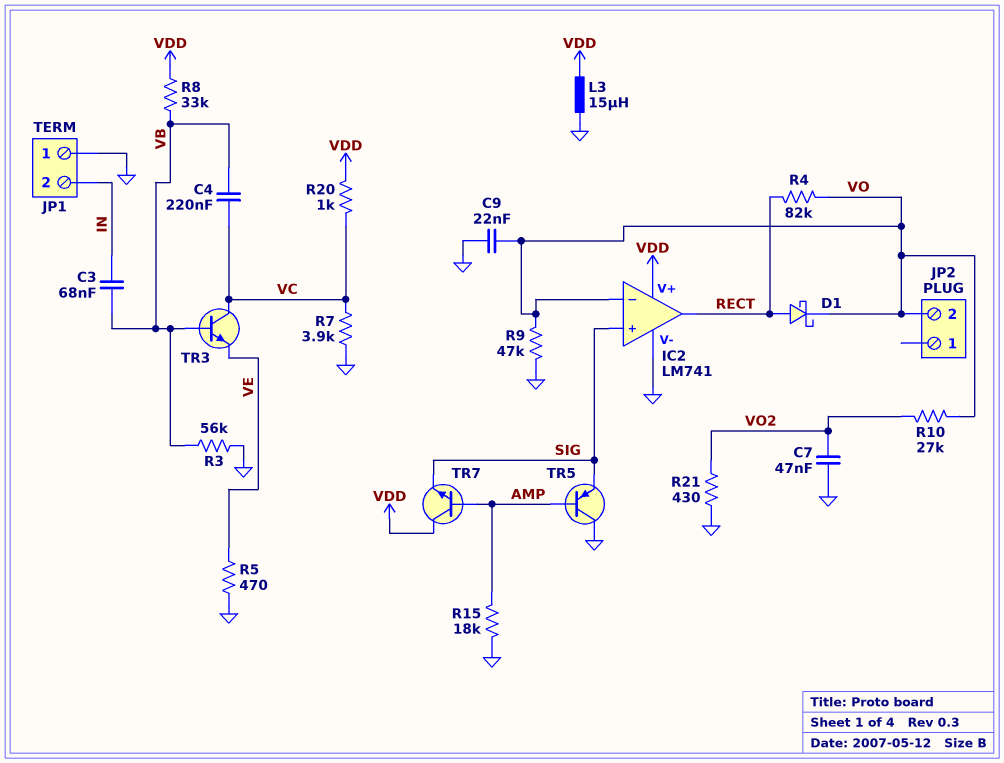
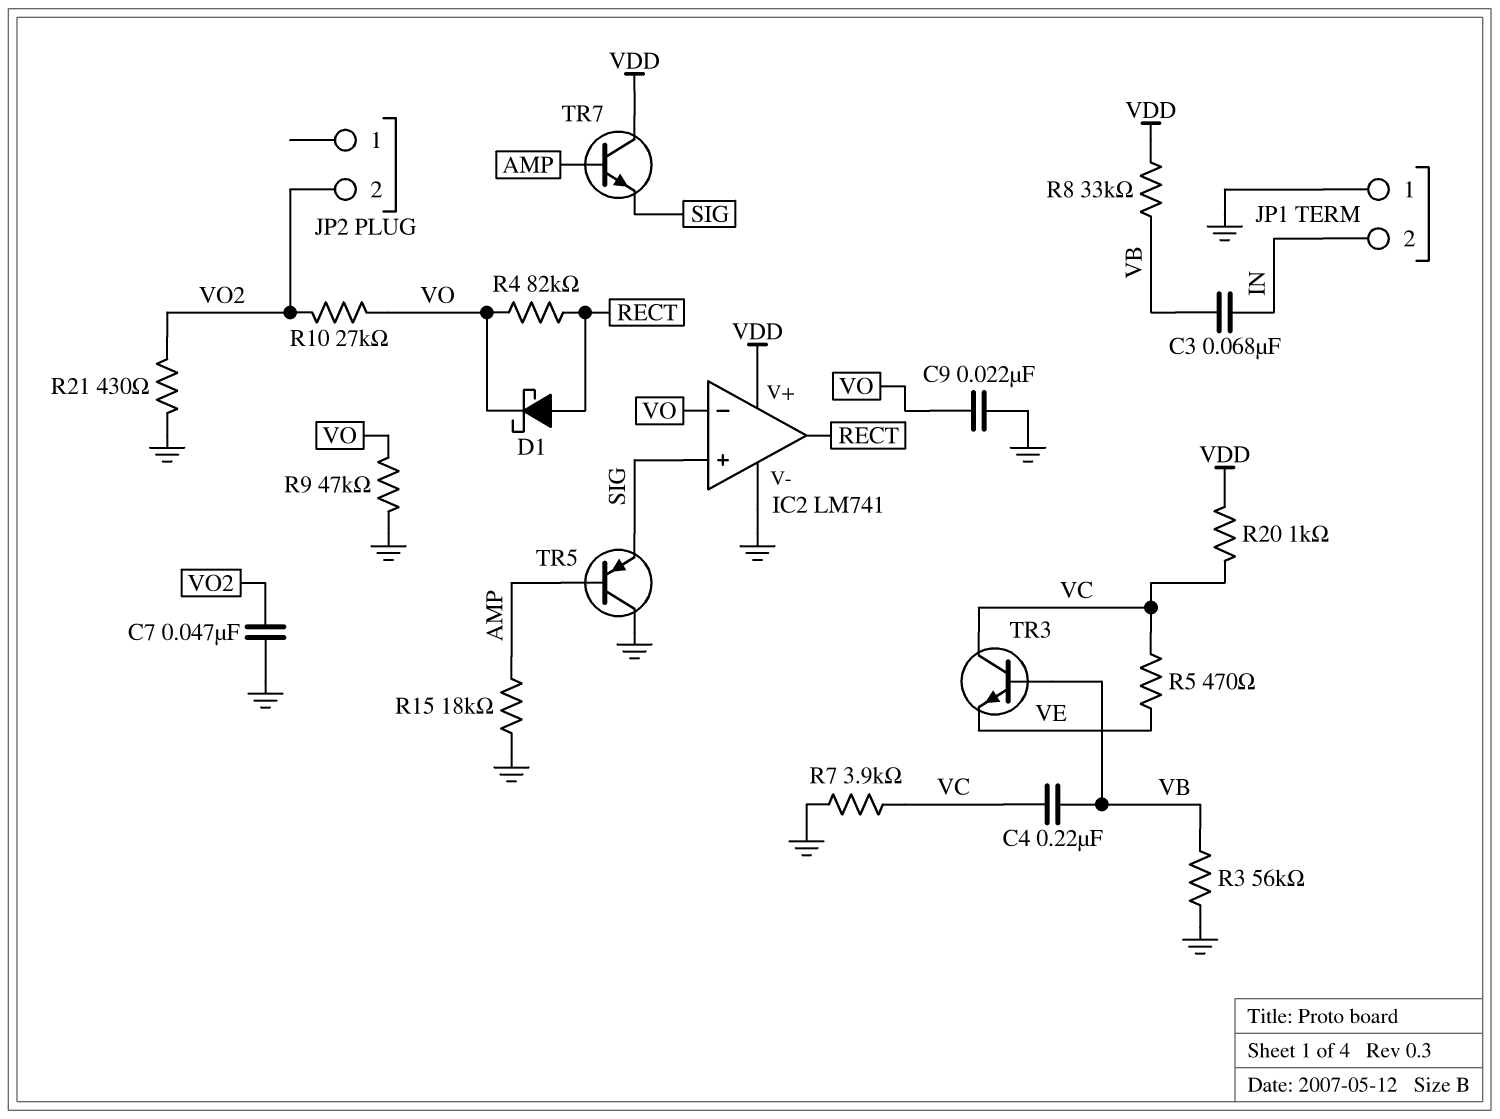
JP2 pin 2: VO -> VO2
L3: 15uH (GND, VDD) -> none
R5: 470 (GND, VE) -> 470 (VC, VE)

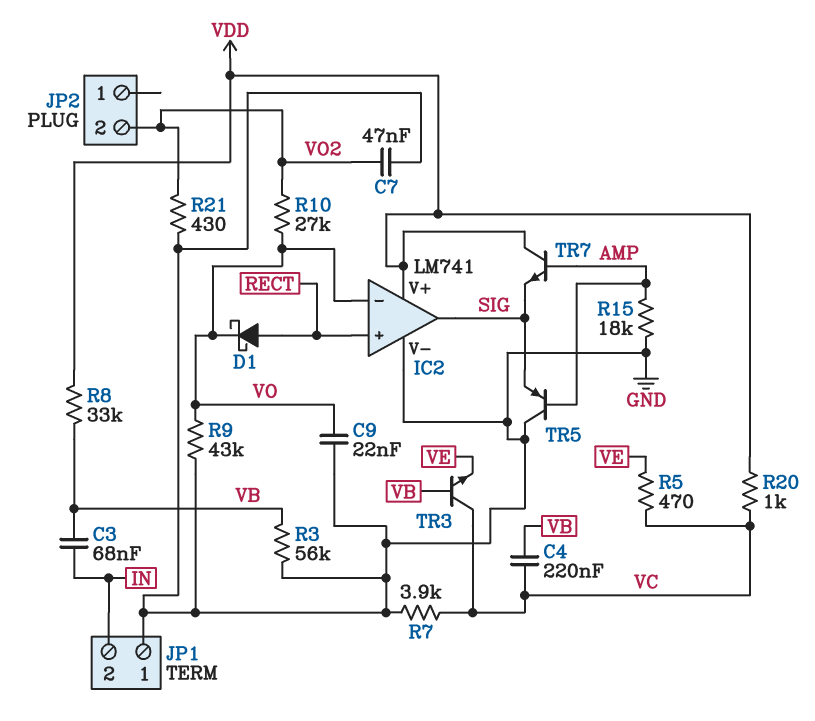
IC2 pin in+: SIG -> RECT
IC2 pin out: RECT -> SIG
R4: 82k (RECT, VO) -> none
R9: 47k (GND, VO) -> 43k (GND, VO)

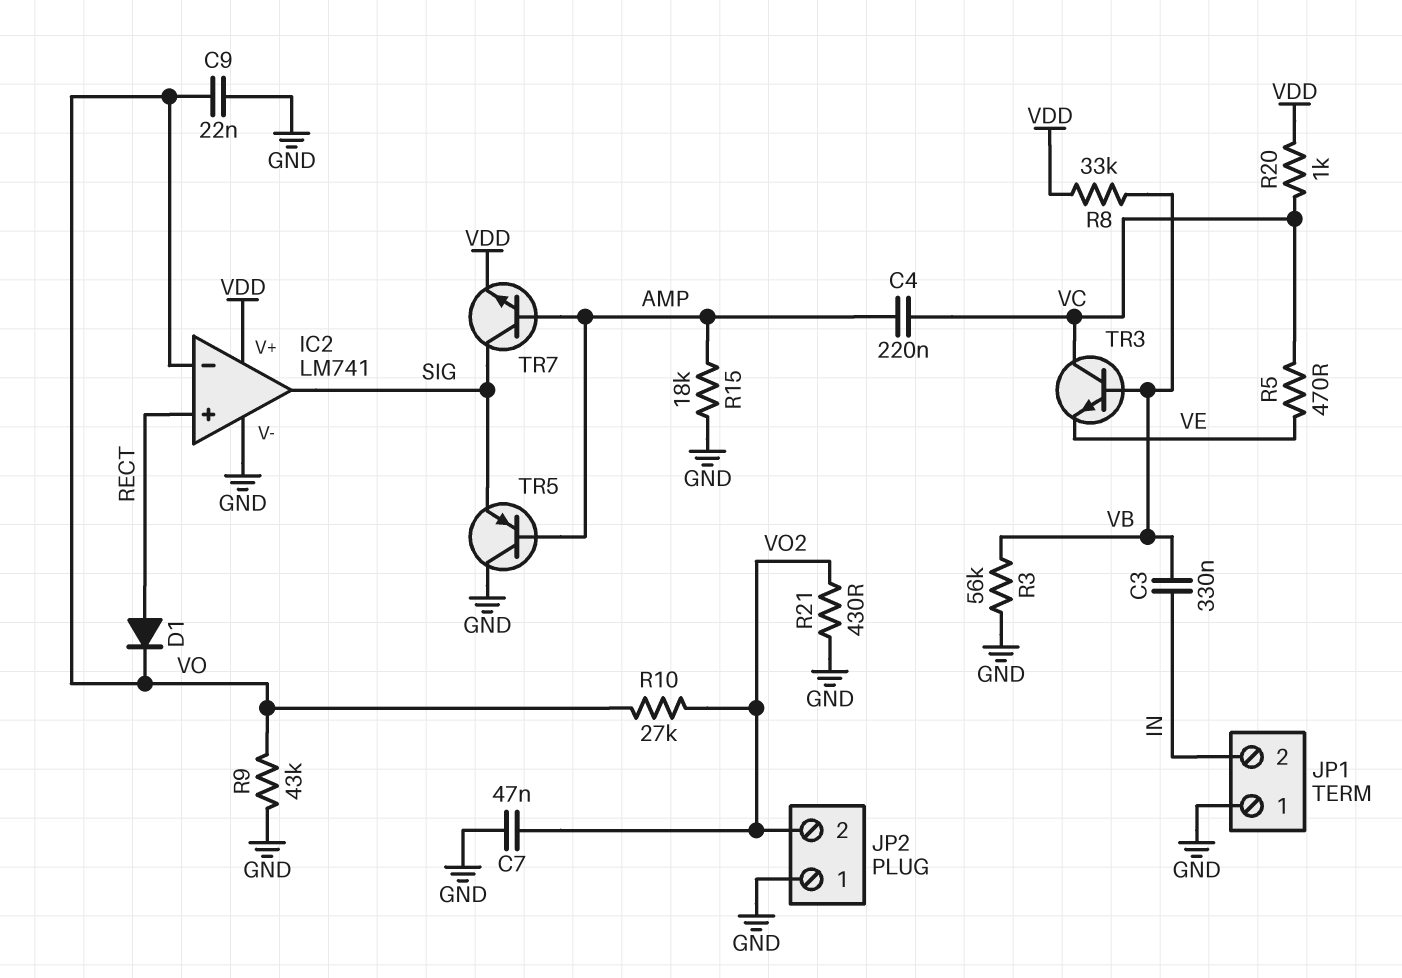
C3: 68nF (IN, VB) -> 330nF (IN, VB)
C4: 220nF (VB, VC) -> 220nF (AMP, VC)
D1: schottky (A RECT, K VO) -> diode (A RECT, K VO)
JP2 pin 1: none -> GND
R7: 3.9k (GND, VC) -> none
TR7: NPN (B AMP, C VDD, E SIG) -> NPN (B AMP, C SIG, E VDD)

